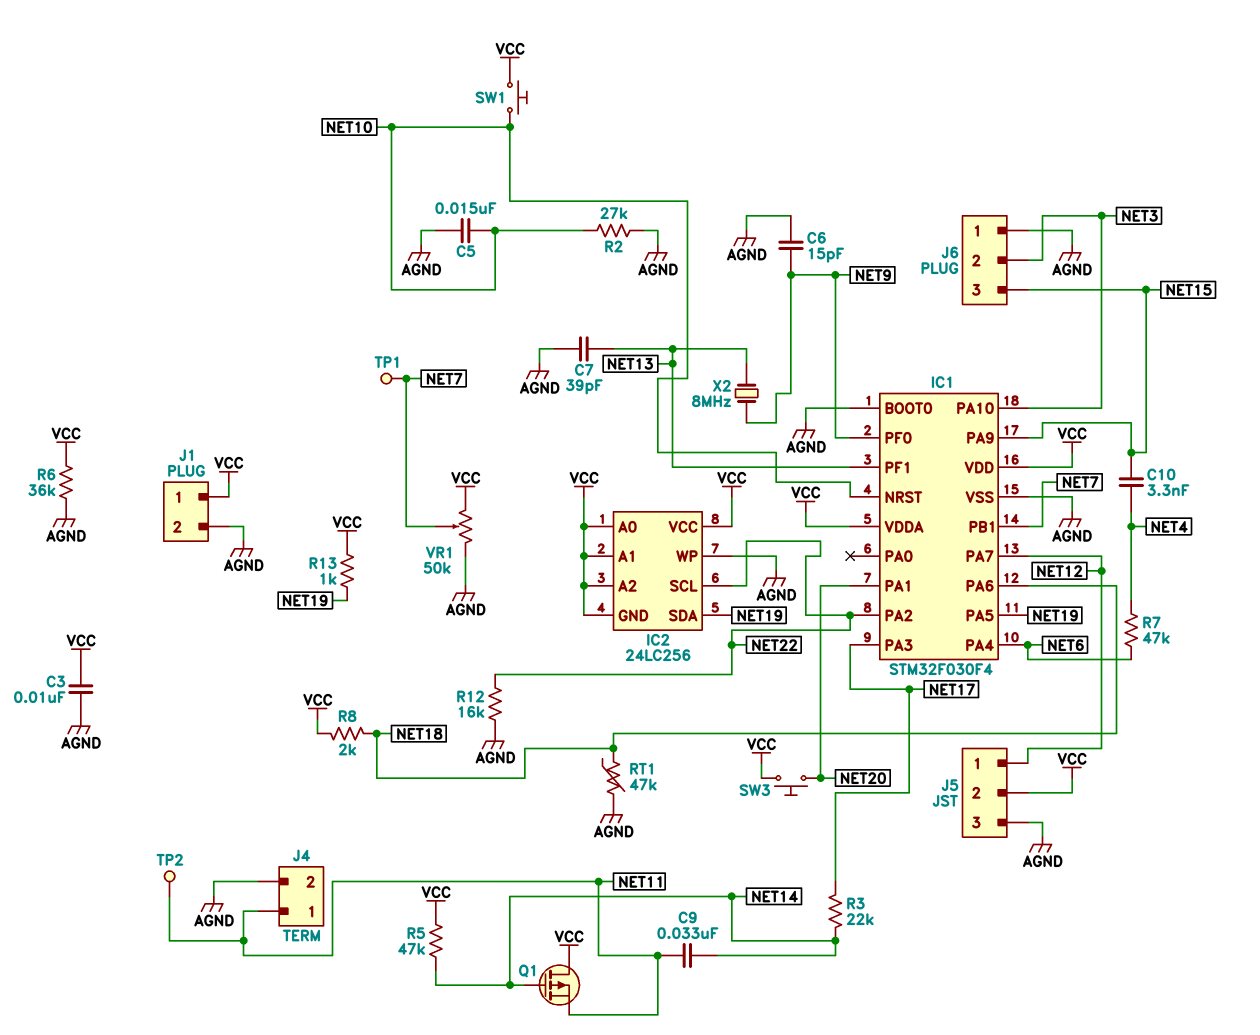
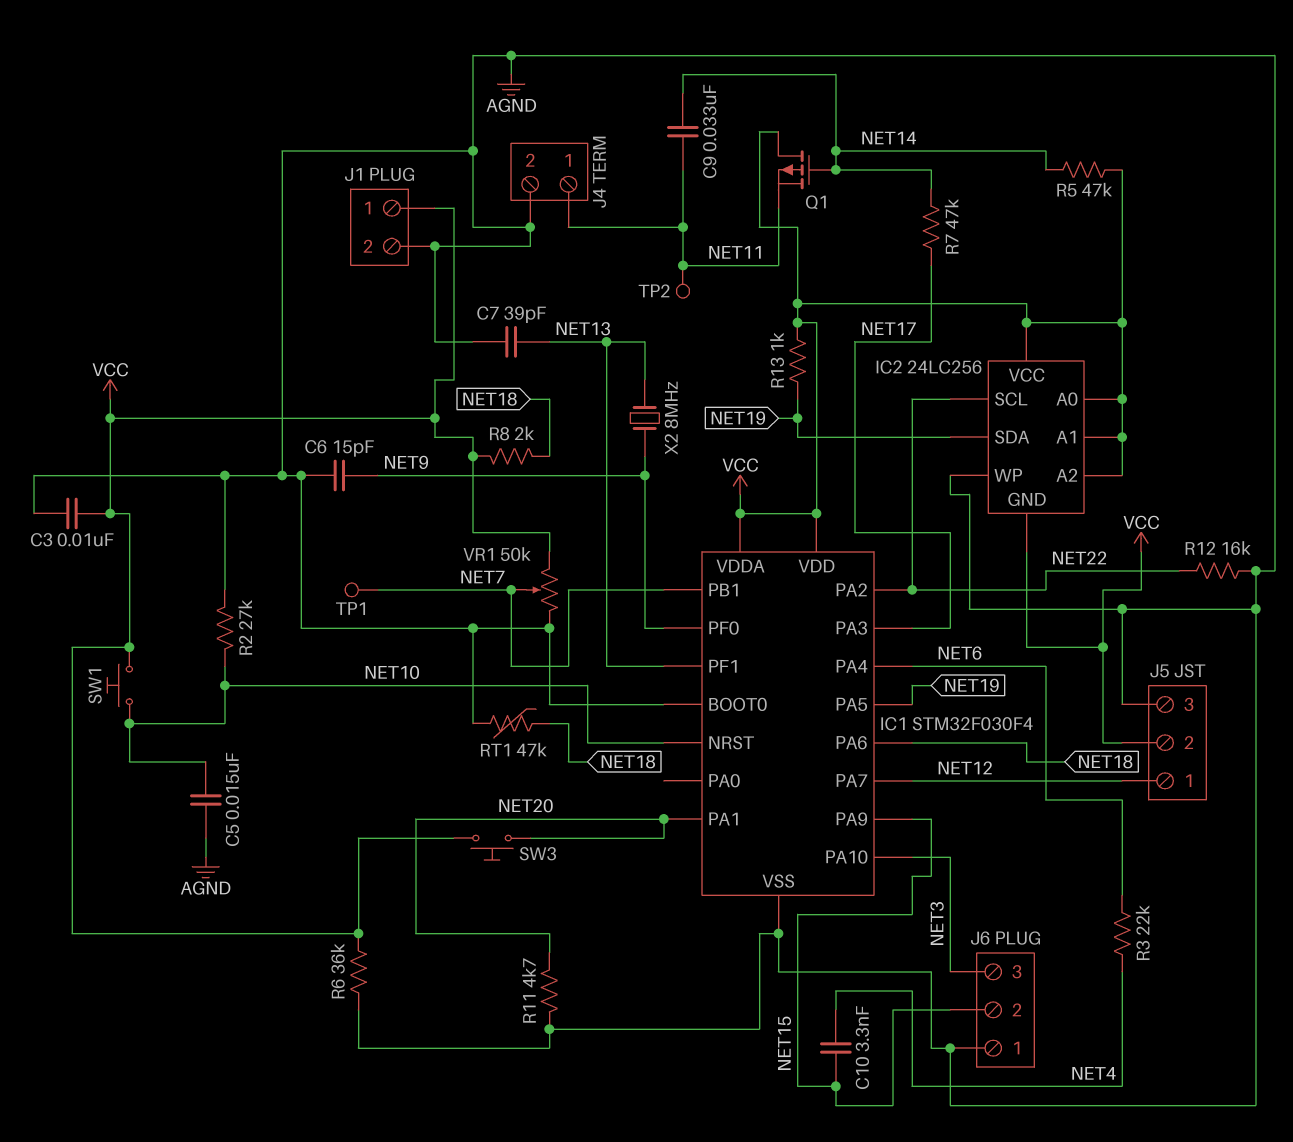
J6 pin 2: NET3 -> NET15
J6 pin 3: NET15 -> NET3
R3: 22k (NET14, NET17) -> 22k (NET4, NET6)
R7: 47k (NET4, NET6) -> 47k (NET14, NET17)
R11: none -> 4.7k (AGND, NET20)

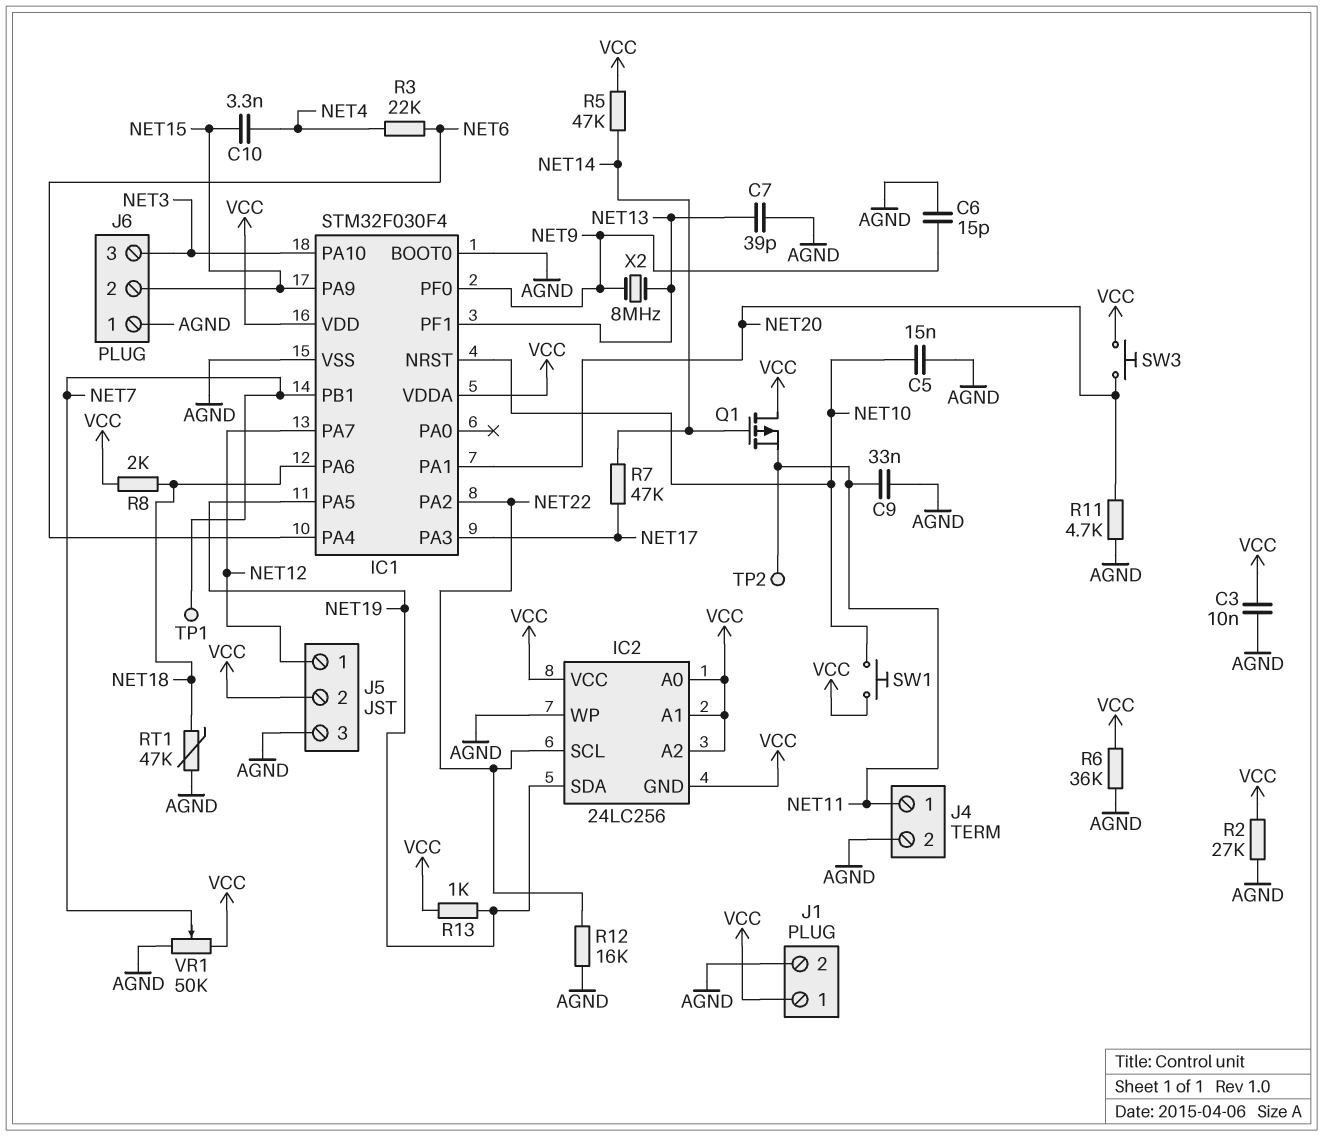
C9: 33nF (NET11, NET14) -> 33nF (AGND, NET11)
R2: 27k (AGND, NET10) -> 27k (AGND, VCC)

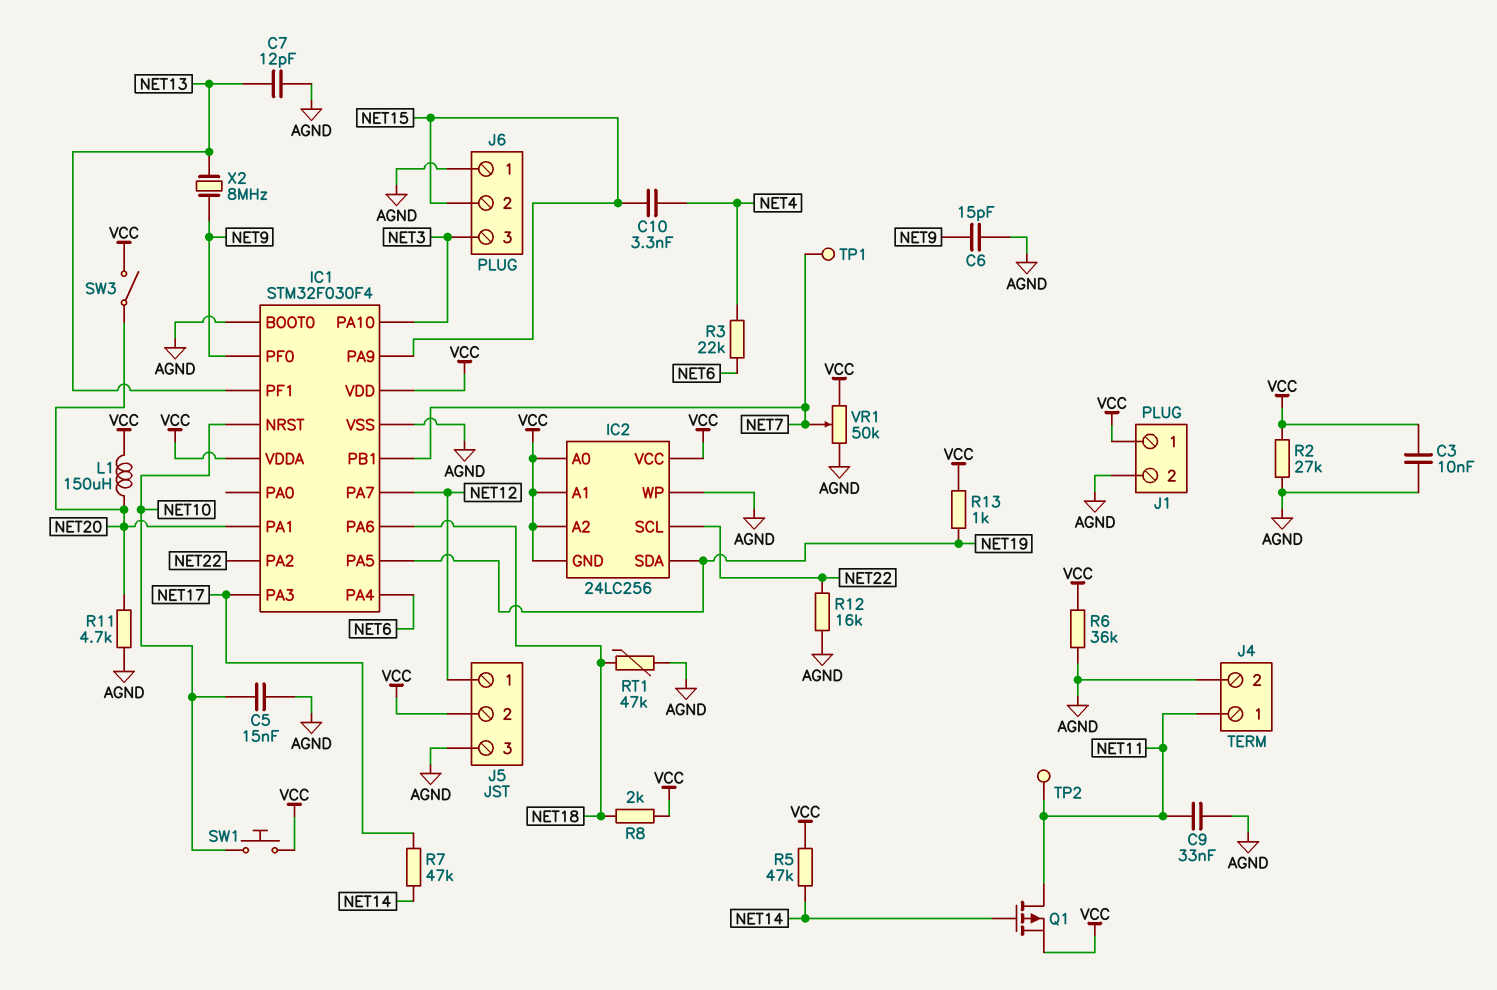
C7: 39pF (AGND, NET13) -> 12pF (AGND, NET13)
L1: none -> 150uH (NET20, VCC)
Q1: PMOS (G NET14, D VCC, S NET11) -> PMOS (G NET14, D NET11, S VCC)
SW3: button (NET20, VCC) -> switch (NET20, VCC)

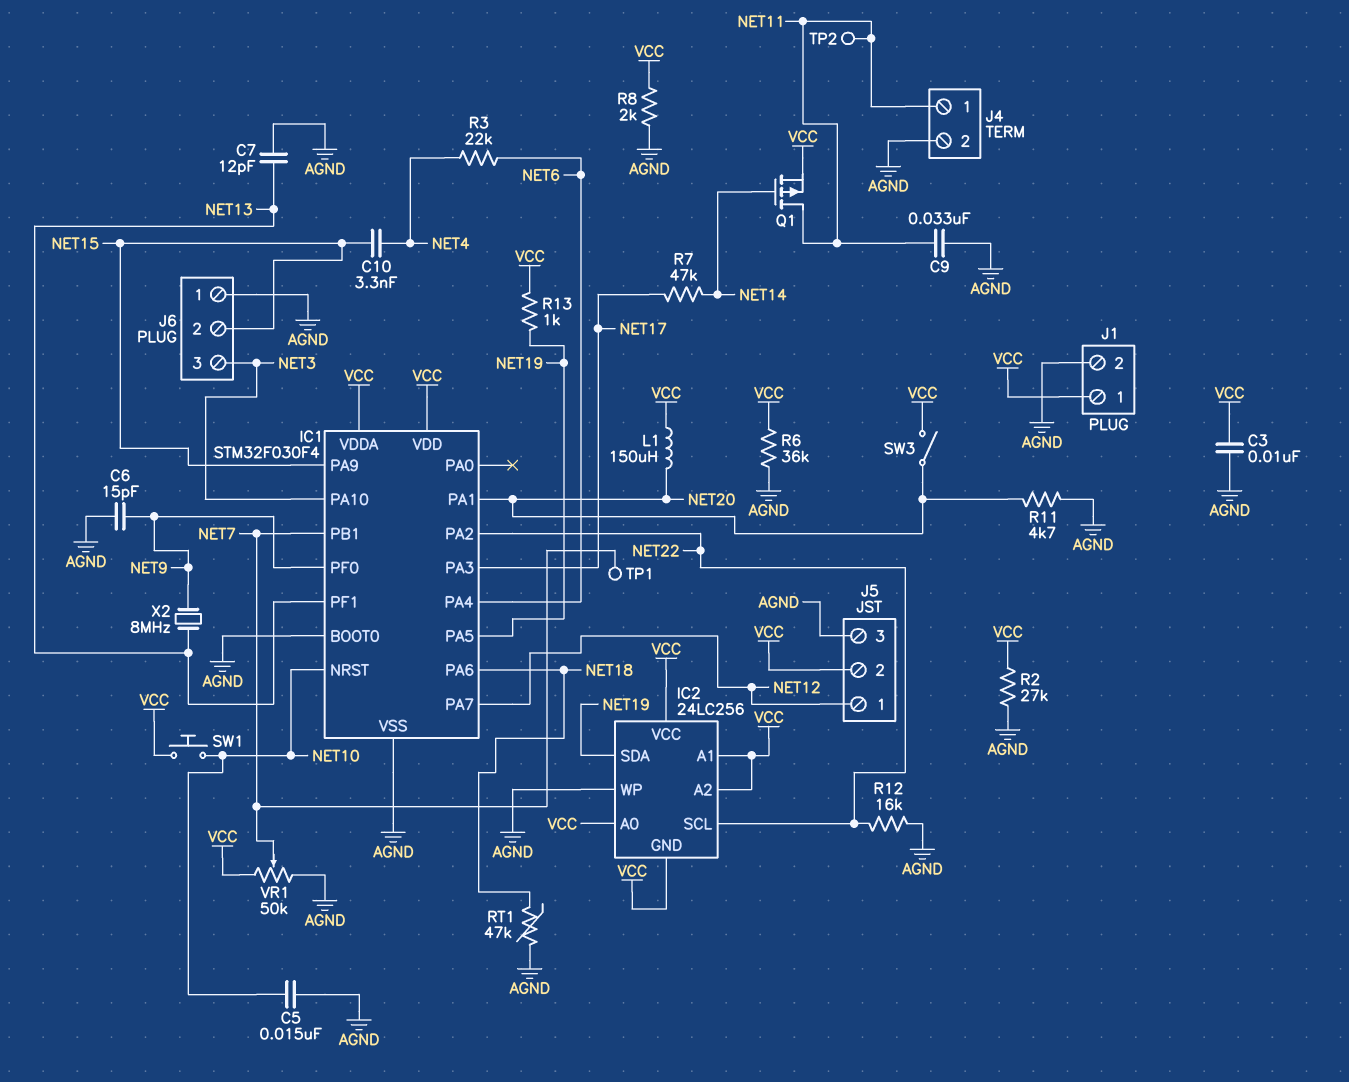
R5: 47k (NET14, VCC) -> none
R8: 2k (NET18, VCC) -> 2k (AGND, VCC)

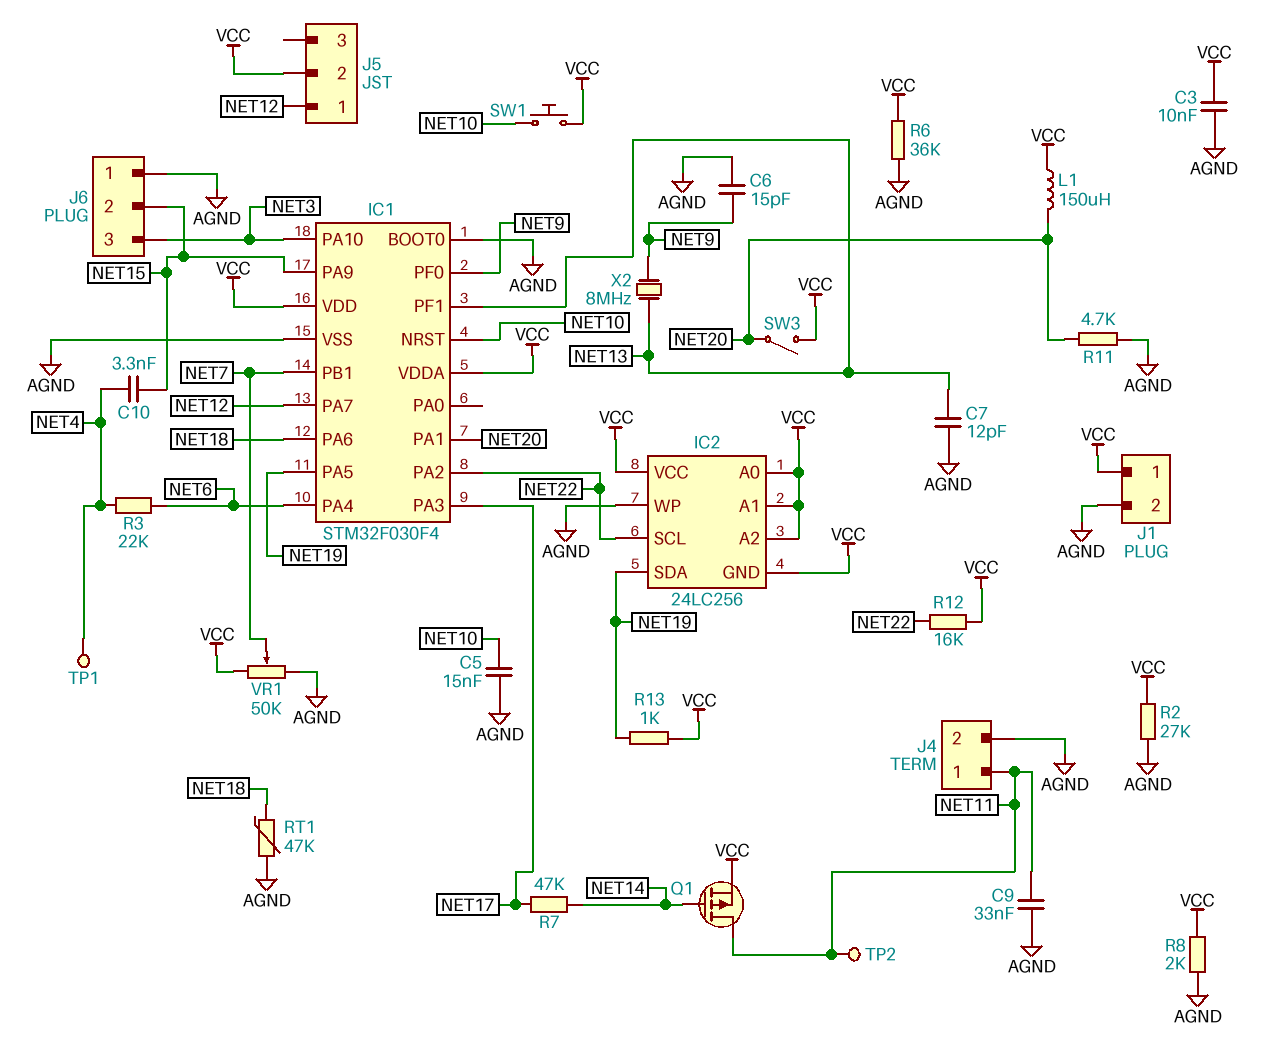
J5 pin 3: AGND -> none
R12: 16k (AGND, NET22) -> 16k (NET22, VCC)
TP1: test point (NET7) -> test point (NET4)

